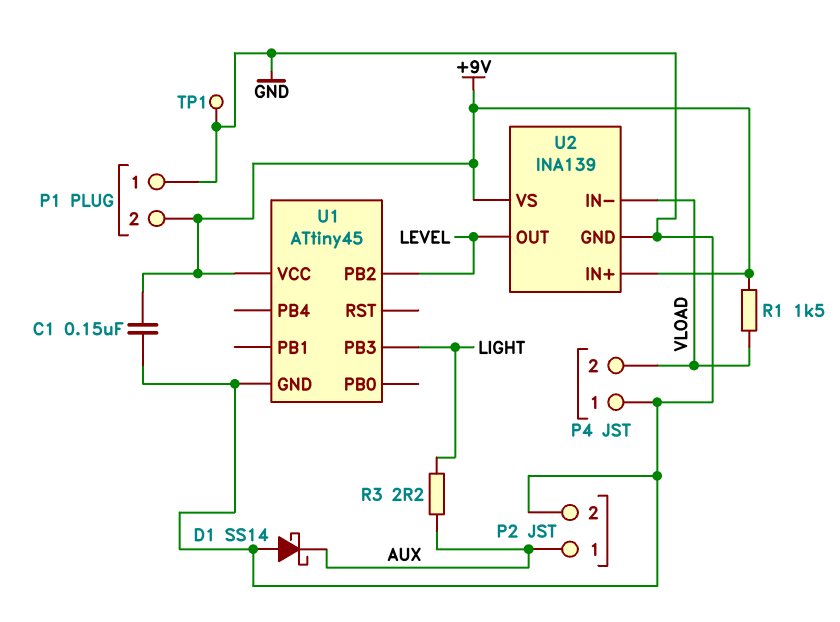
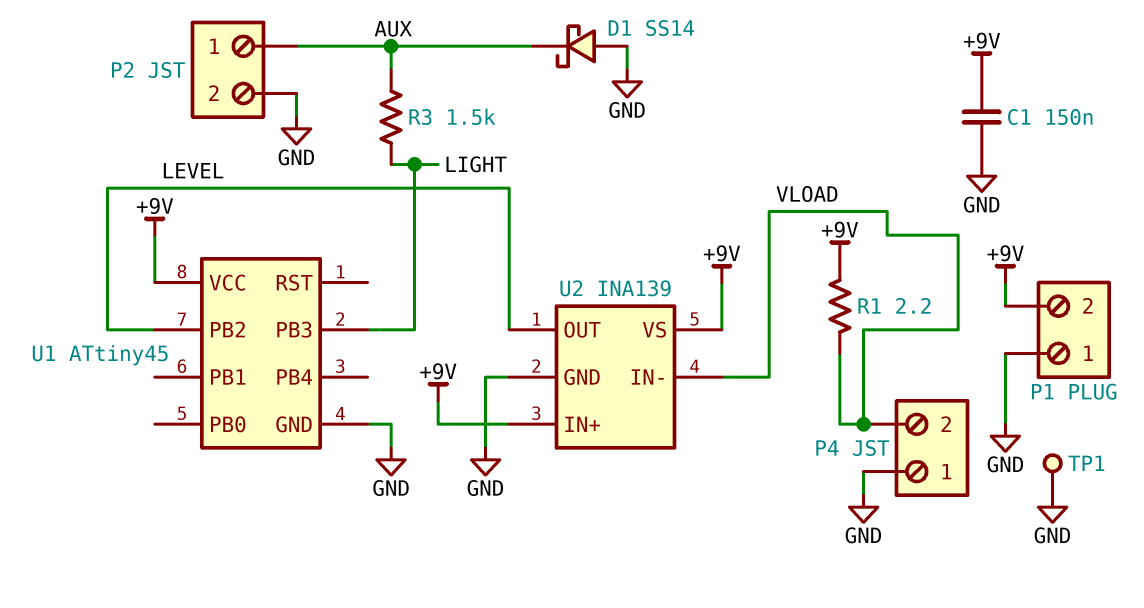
R1: 1.5k (+9V, VLOAD) -> 2.2 (+9V, VLOAD)
R3: 2.2 (AUX, LIGHT) -> 1.5k (AUX, LIGHT)

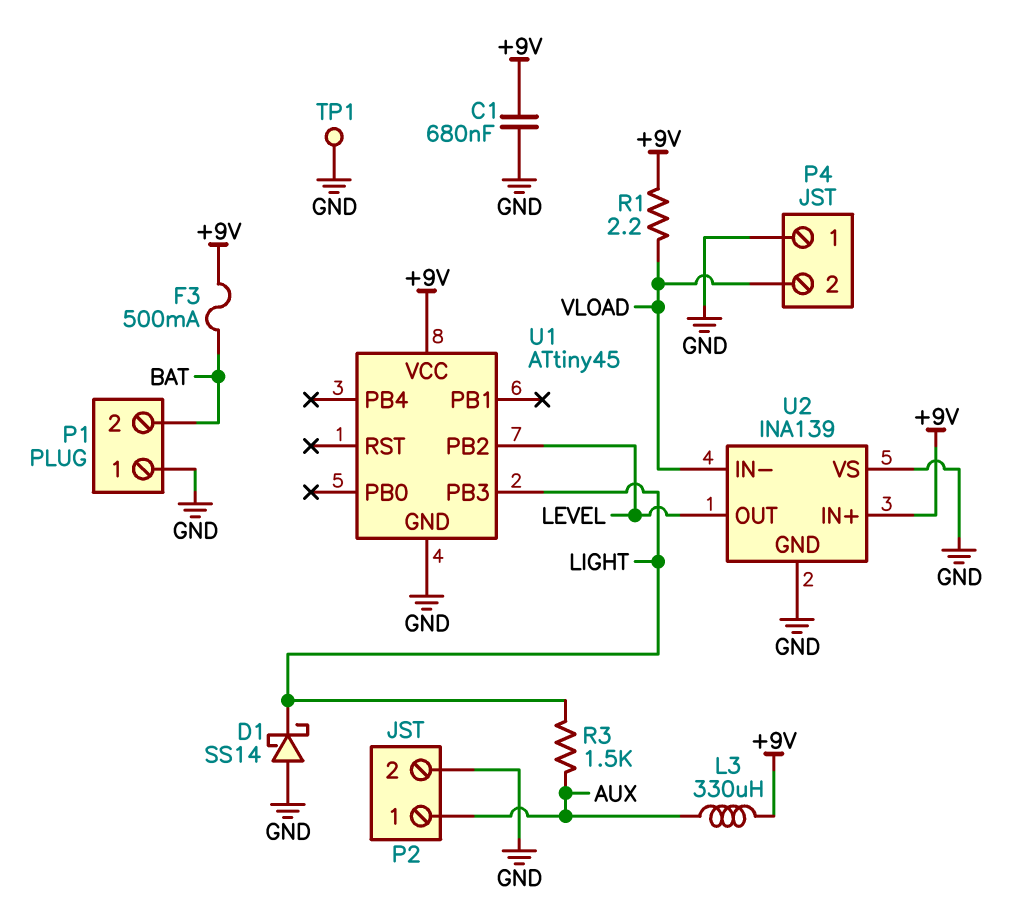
C1: 150nF (+9V, GND) -> 680nF (+9V, GND)
D1: schottky SS14 (A GND, K AUX) -> schottky SS14 (A GND, K LIGHT)
F3: none -> 500mA (+9V, BAT)
L3: none -> 330uH (+9V, AUX)
P1 pin 2: +9V -> BAT
U2 pin VS: +9V -> GND

